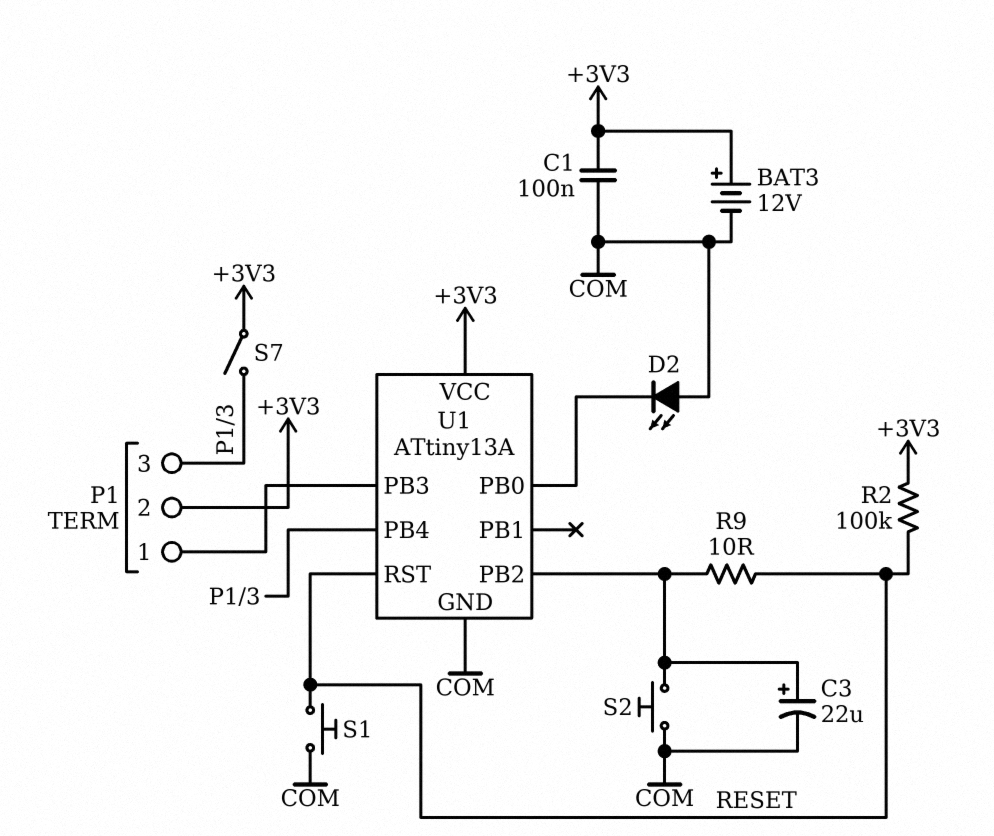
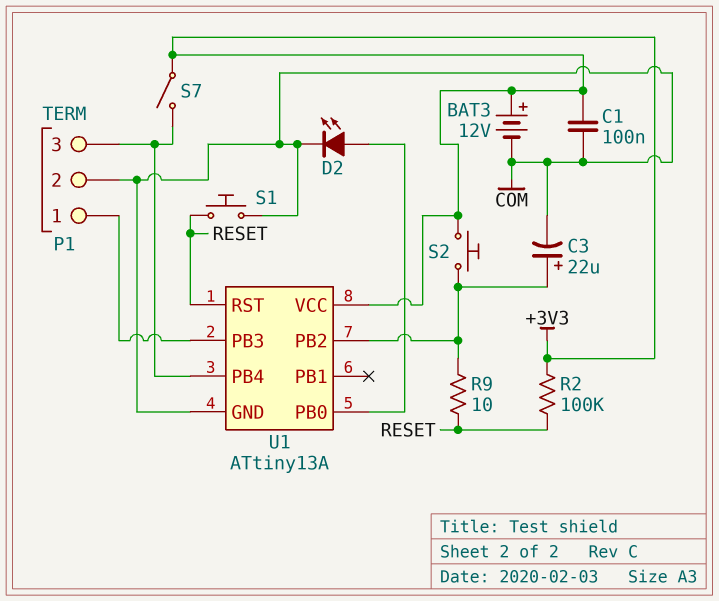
D2: LED (A COM, K U1/PB0) -> LED (A U1/PB0, K COM)
P1 pin 2: +3V3 -> COM
S2: button (COM, U1/PB2) -> button (+3V3, U1/PB2)

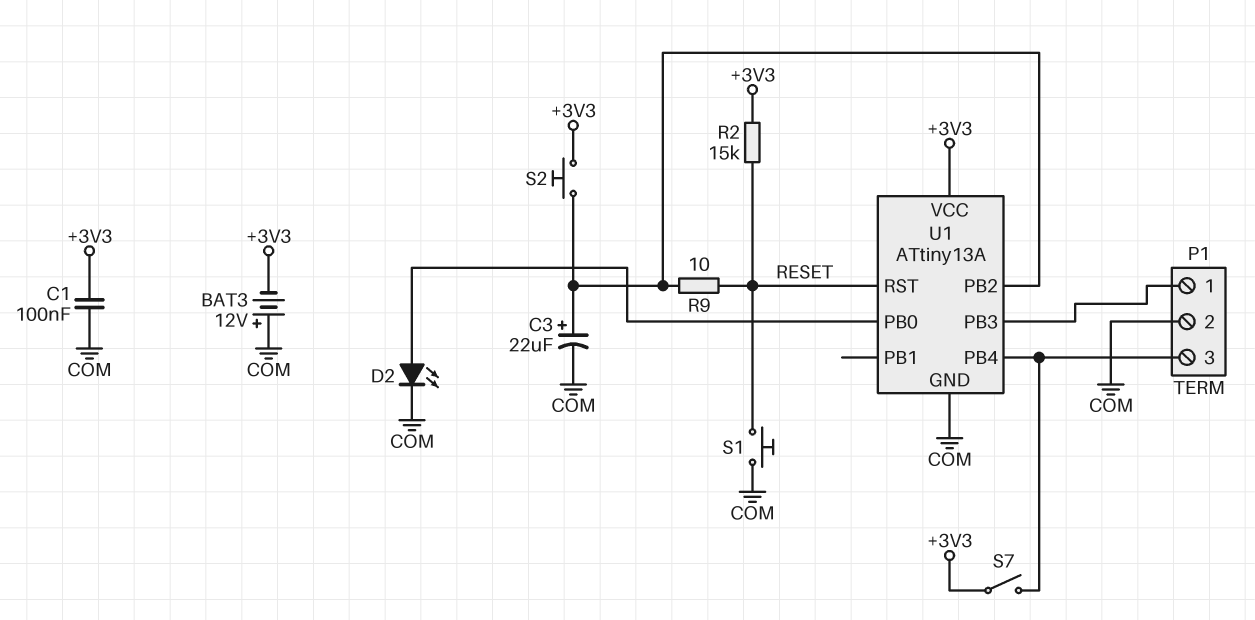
BAT3: 12V (plus +3V3, minus COM) -> 12V (plus COM, minus +3V3)
R2: 100k (+3V3, RESET) -> 15k (+3V3, RESET)

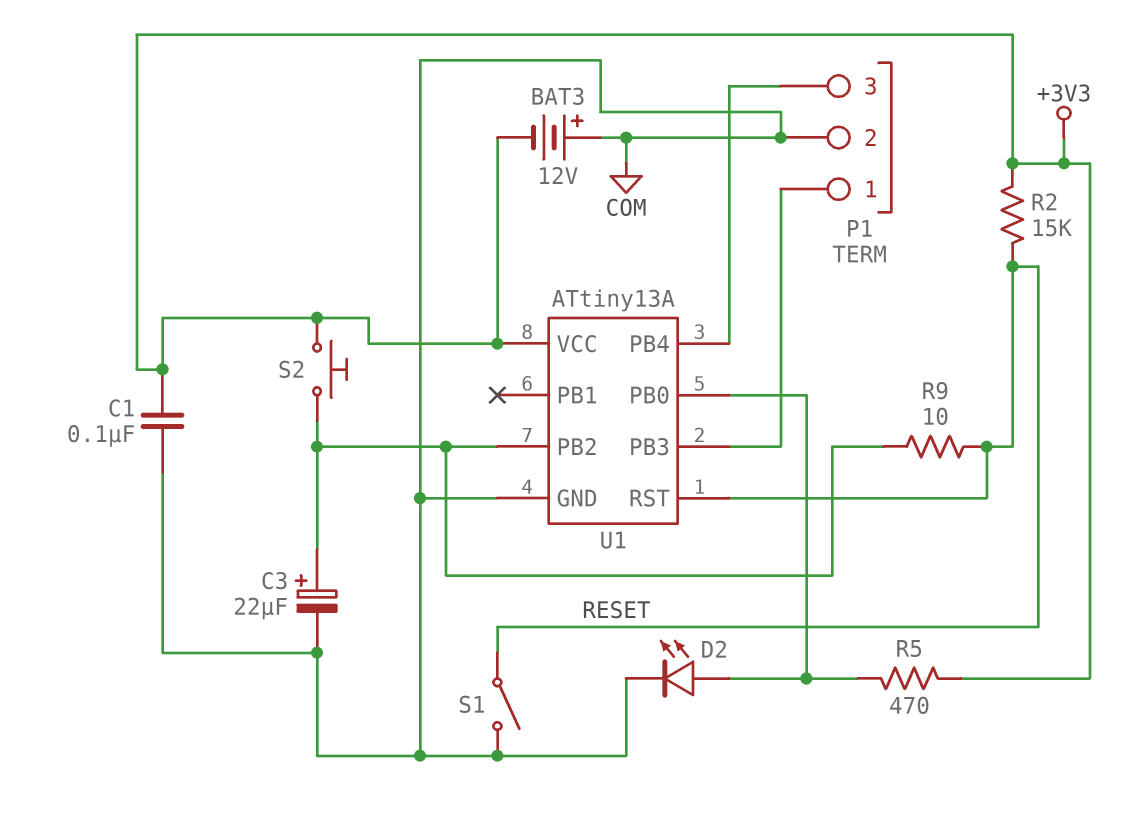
R5: none -> 470 (+3V3, U1/PB0)
S1: button (COM, RESET) -> switch (COM, RESET)
S7: switch (+3V3, P1/3) -> none

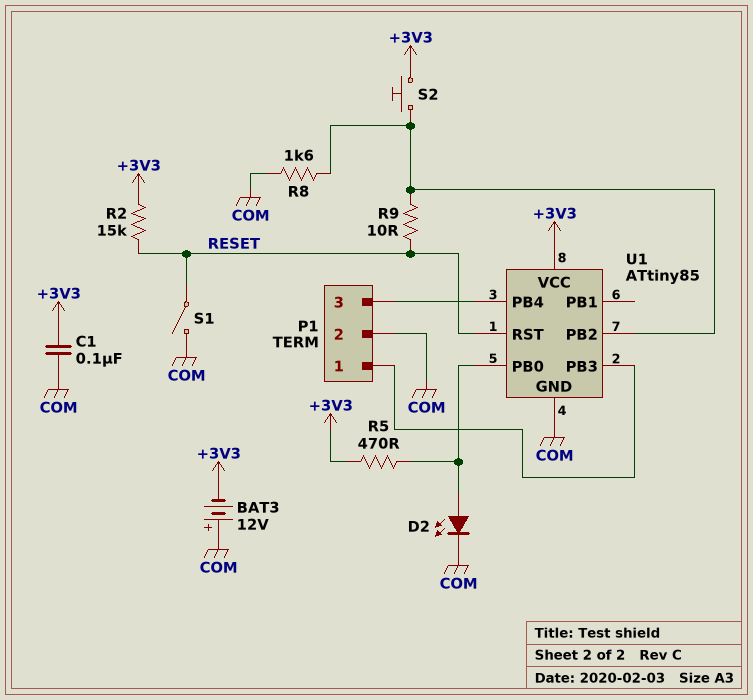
C3: 22uF (plus U1/PB2, minus COM) -> none
R8: none -> 1.6k (COM, U1/PB2)
U1: ATtiny13A -> ATtiny85

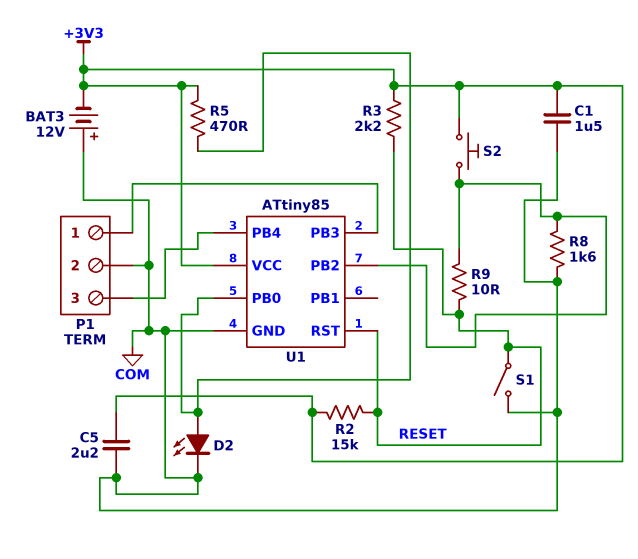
C1: 100nF (+3V3, COM) -> 1.5uF (+3V3, COM)
C5: none -> 2.2uF (+3V3, COM)
R3: none -> 2.2k (+3V3, RESET)

